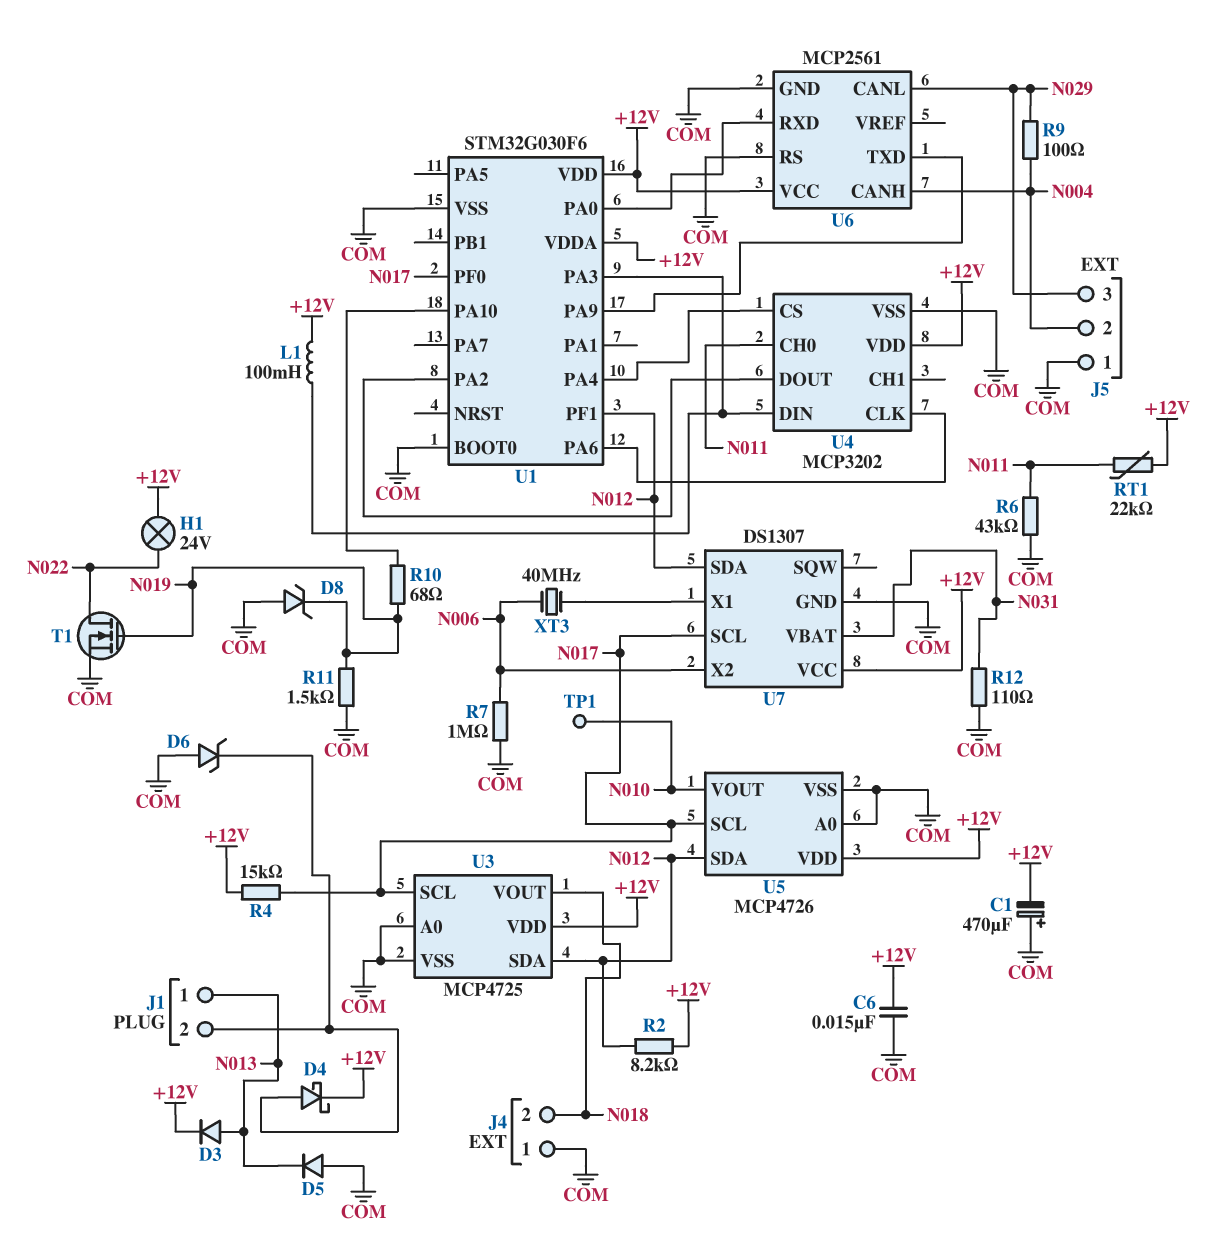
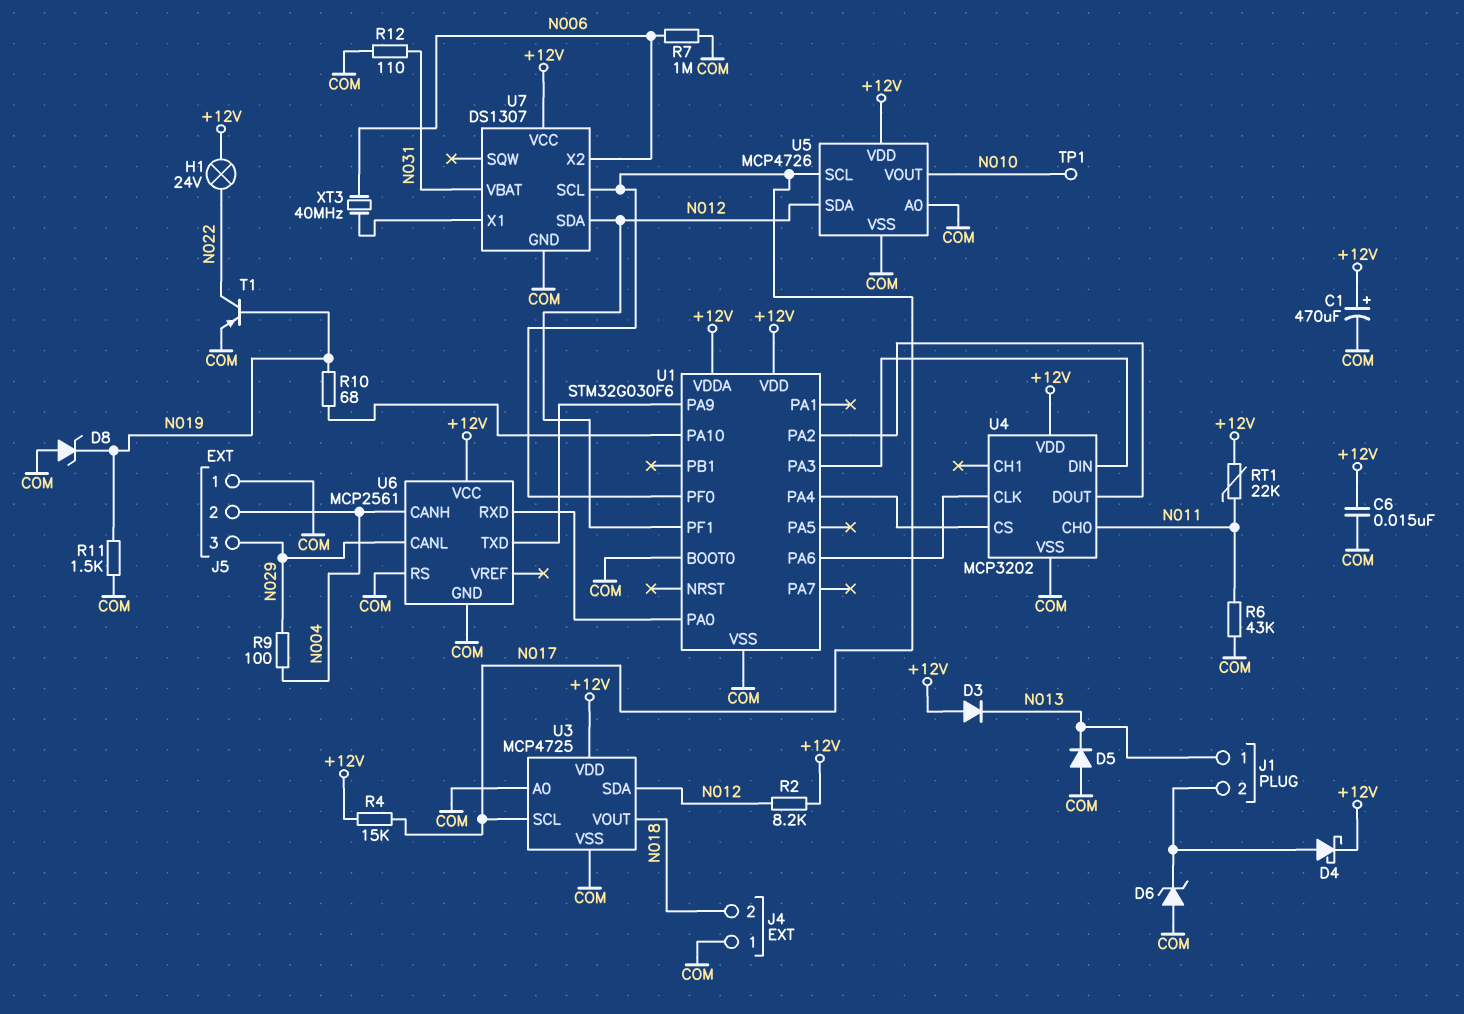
C1: 470uF (plus COM, minus +12V) -> 470uF (plus +12V, minus COM)
D3: diode (A N013, K +12V) -> diode (A +12V, K N013)
L1: 100mH (+12V, U1/PA3) -> none
T1: NMOS (G N019, D N022, S COM) -> PNP (B N019, C N022, E COM)

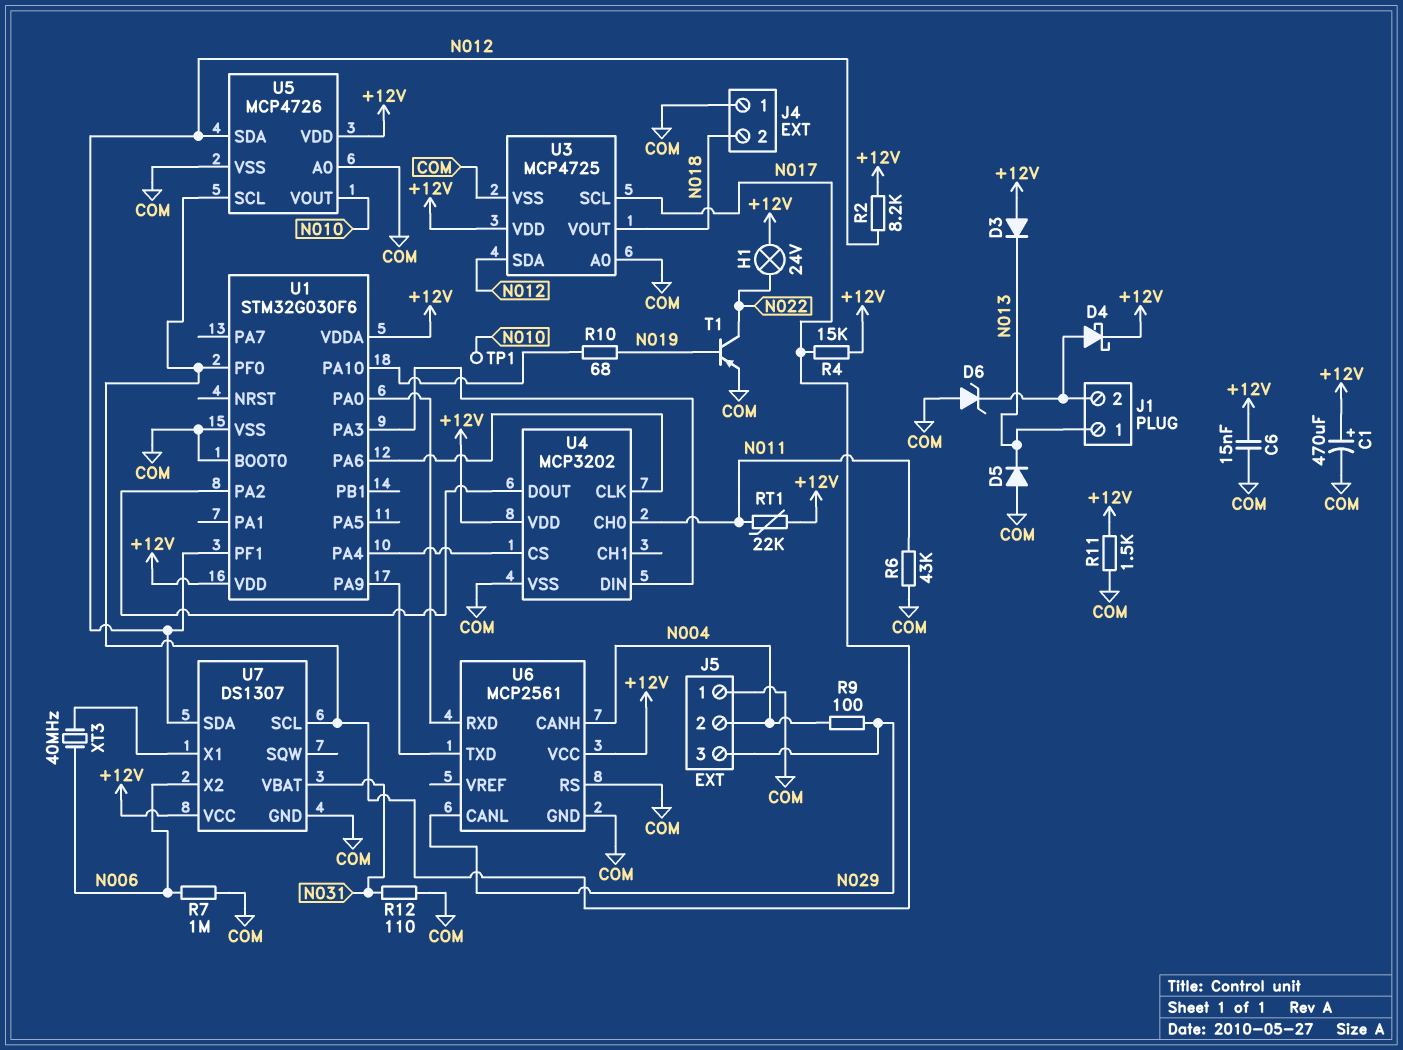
D8: zener (A COM, K N019) -> none
R11: 1.5k (COM, N019) -> 1.5k (+12V, COM)

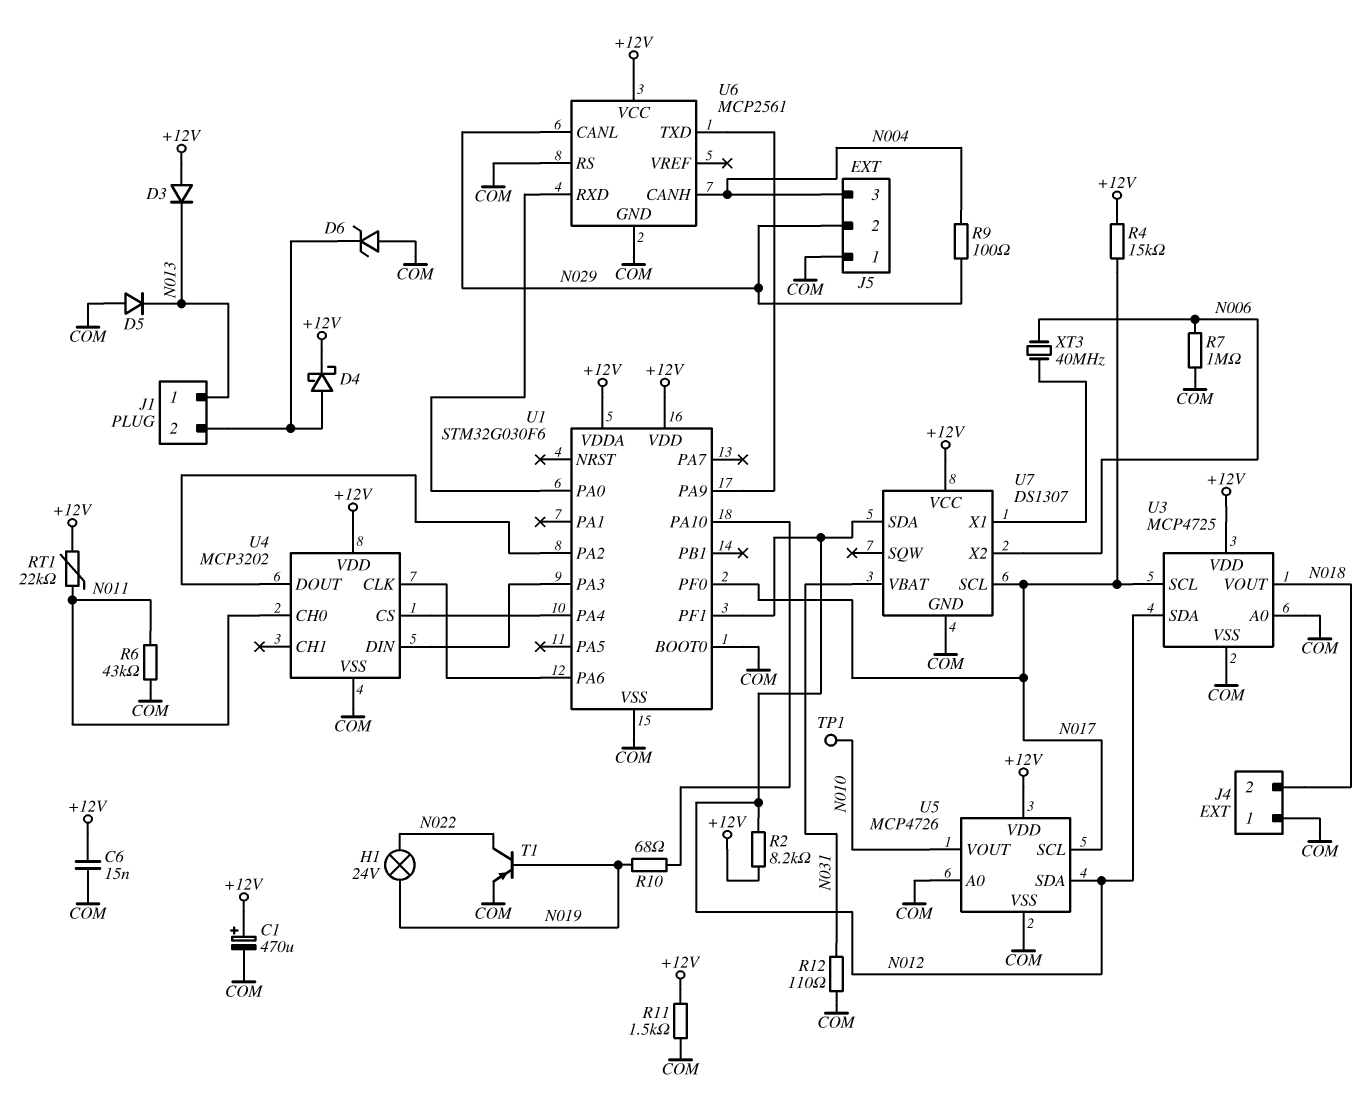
H1: lamp 24V (+12V, N022) -> lamp 24V (N019, N022)
J5 pin 2: N004 -> N029
J5 pin 3: N029 -> N004

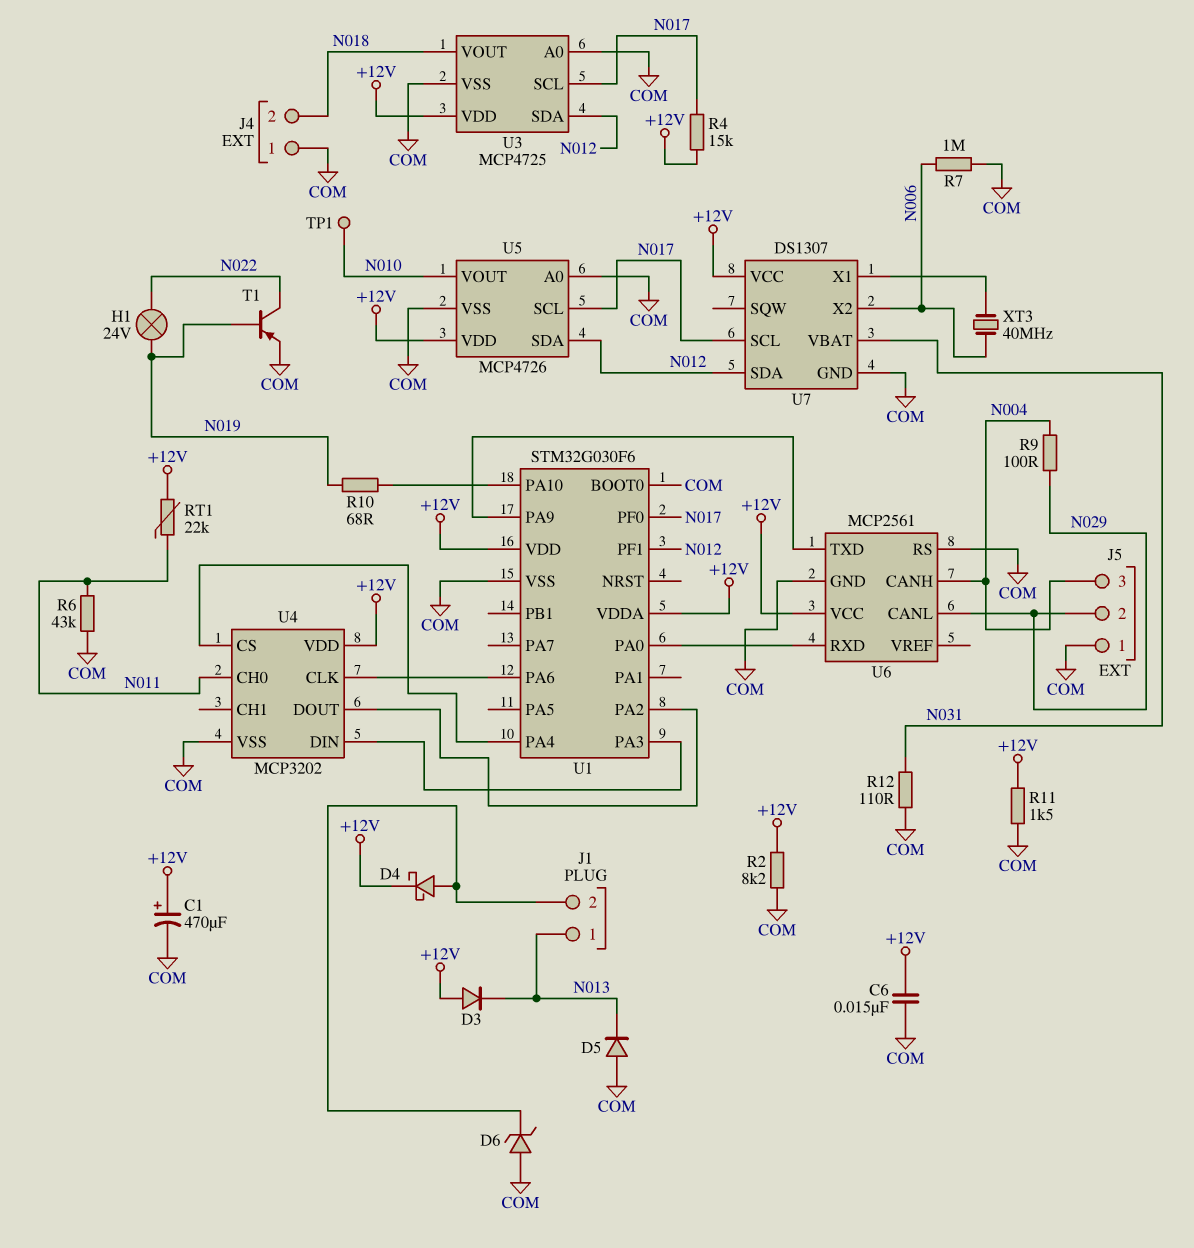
R2: 8.2k (+12V, N012) -> 8.2k (+12V, COM)

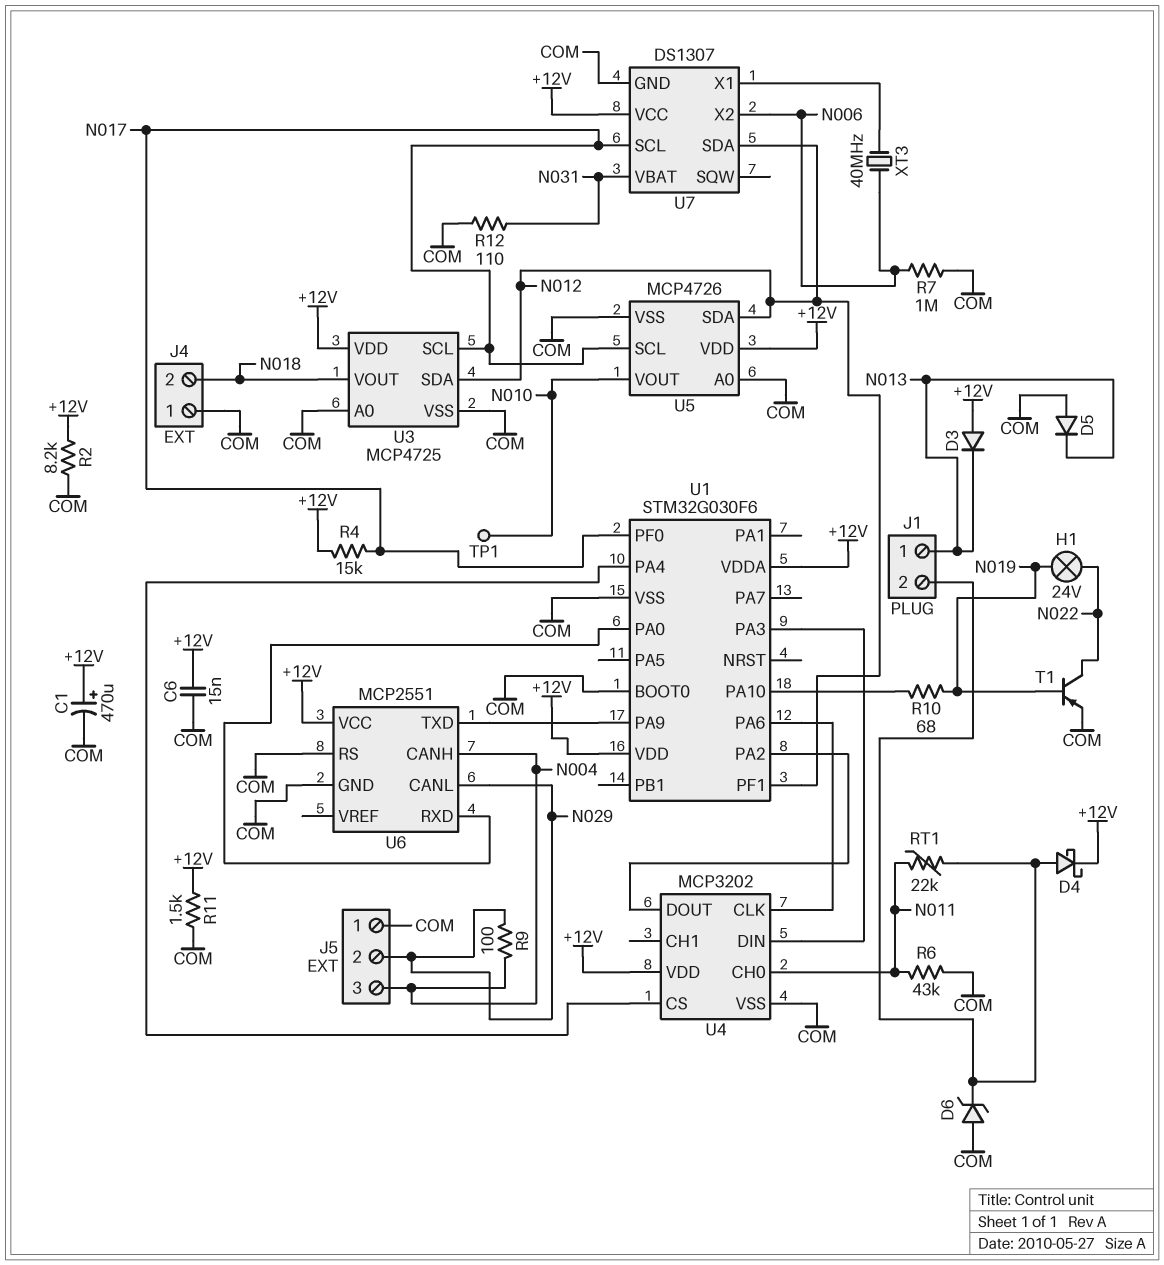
RT1: 22k (+12V, N011) -> 22k (J1/2, N011)
U6: MCP2561 -> MCP2551

